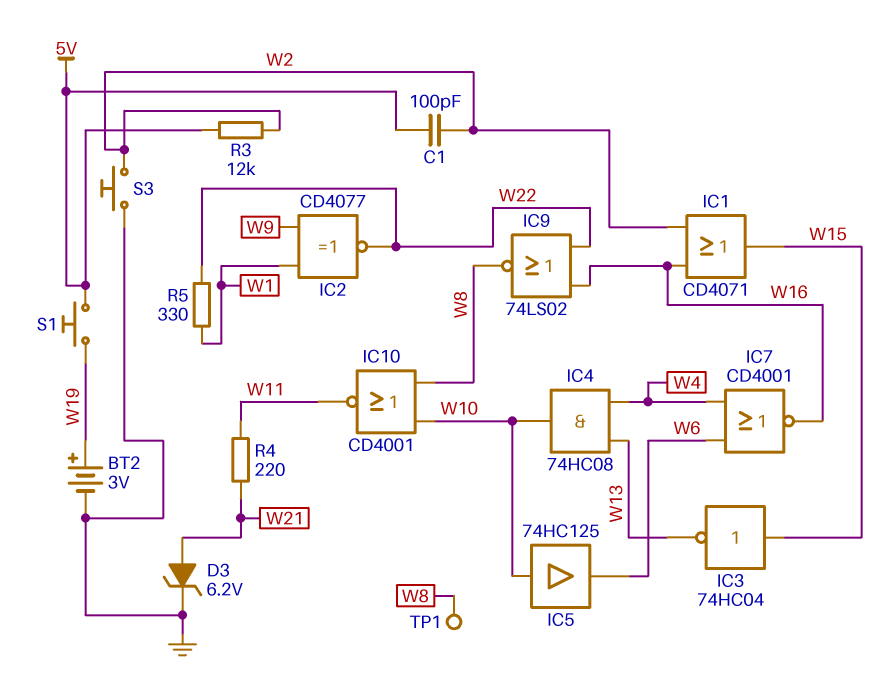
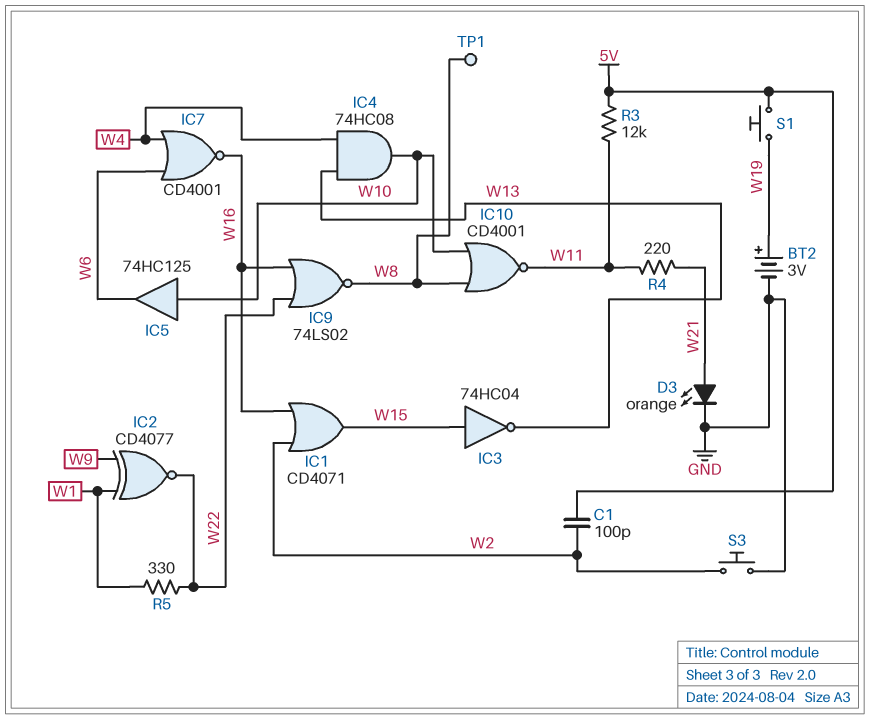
D3: zener 6.2V (A W21, K GND) -> LED orange (A W21, K GND)
R3: 12k (5V, W2) -> 12k (5V, W11)

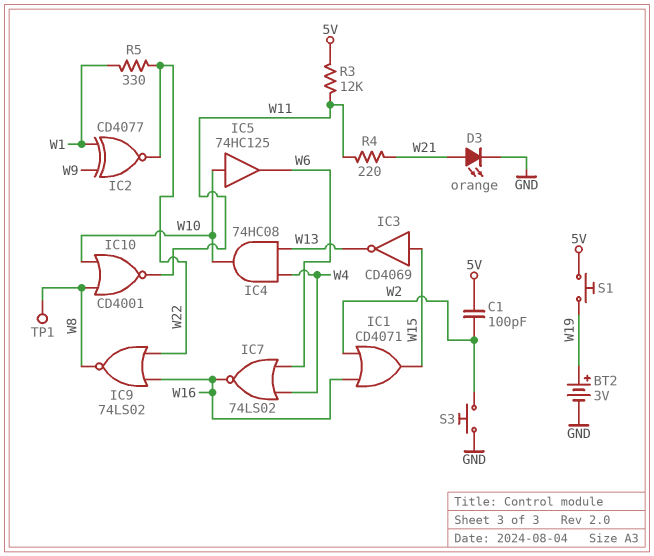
IC3: NOT 74HC04 (in W15, out W13) -> NOT CD4069 (in W15, out W13)
IC7: NOR CD4001 (in W4, in W6, out W16) -> NOR 74LS02 (in W4, in W6, out W16)

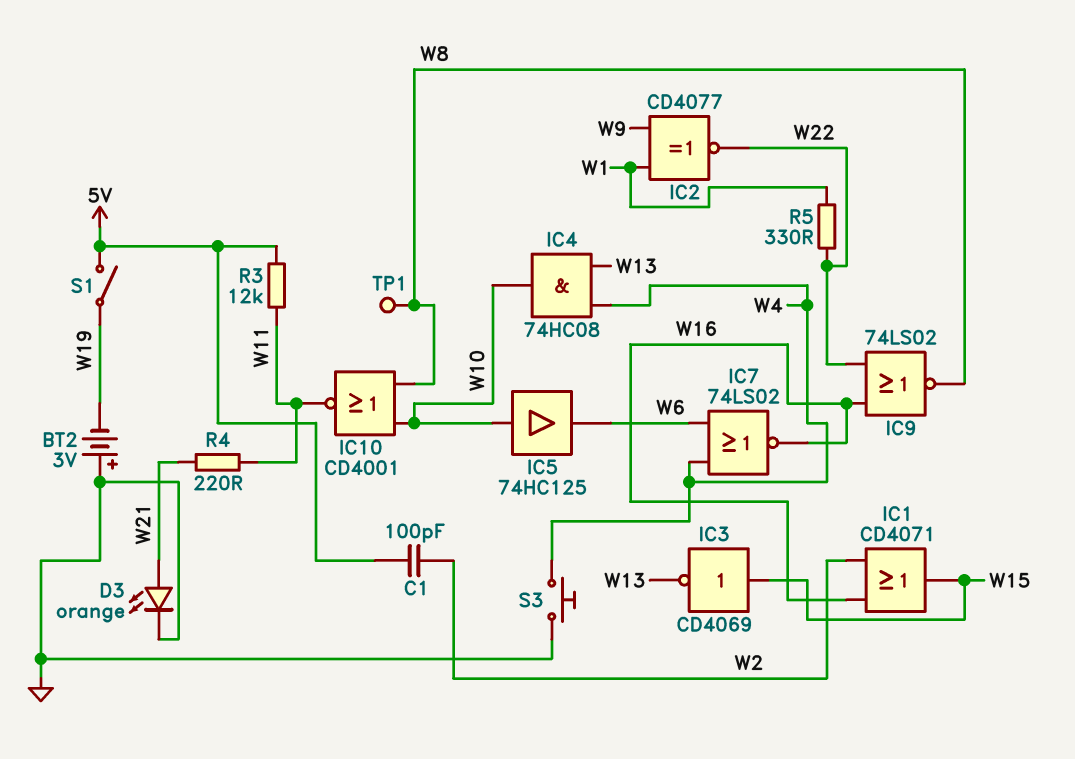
BT2: 3V (plus W19, minus GND) -> 3V (plus GND, minus W19)
S1: button (5V, W19) -> switch (5V, W19)
S3: button (GND, W2) -> button (GND, W4)

